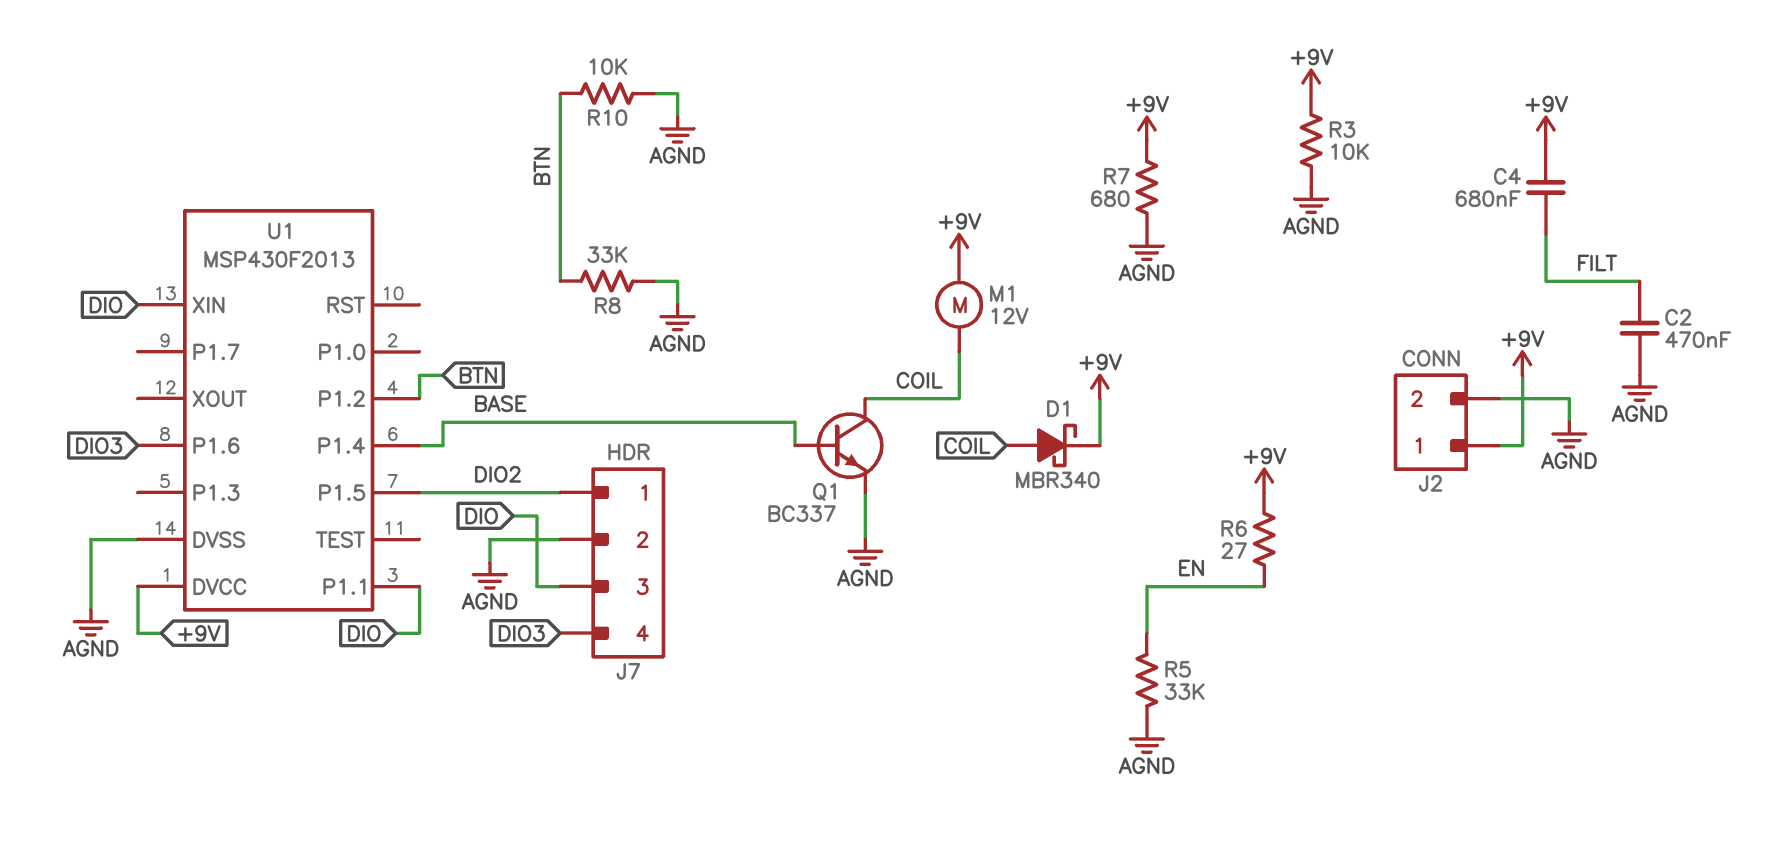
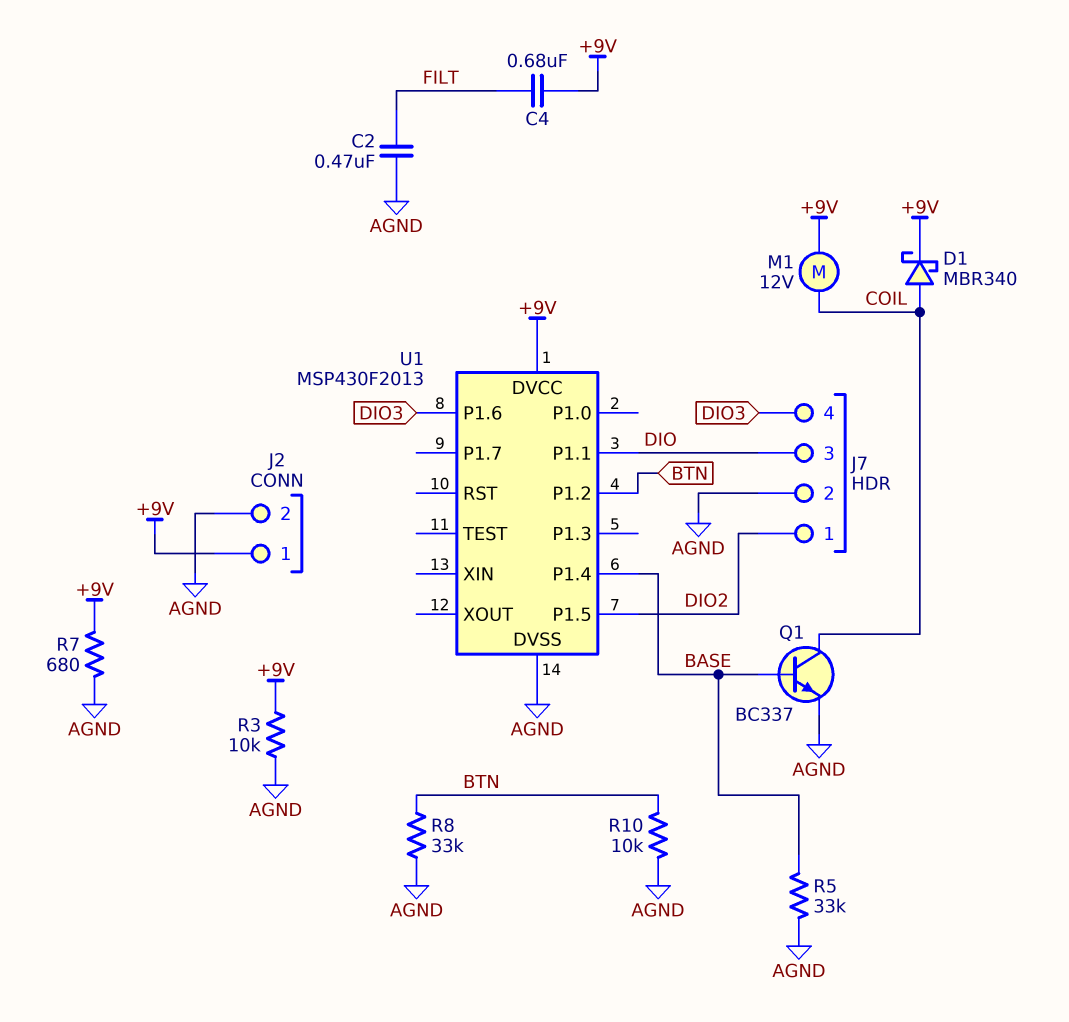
R5: 33k (AGND, EN) -> 33k (AGND, BASE)
R6: 27 (+9V, EN) -> none
U1 pin XIN: DIO -> none

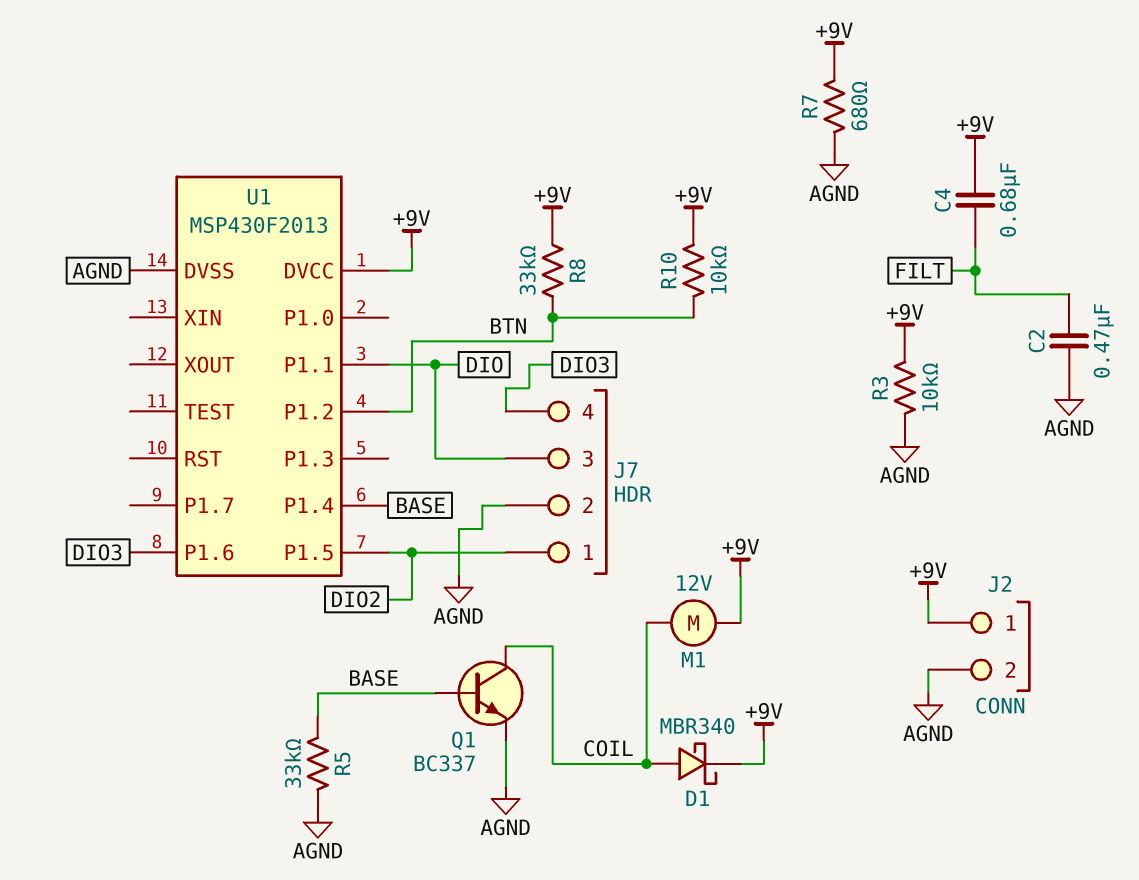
R8: 33k (AGND, BTN) -> 33k (+9V, BTN)
R10: 10k (AGND, BTN) -> 10k (+9V, BTN)

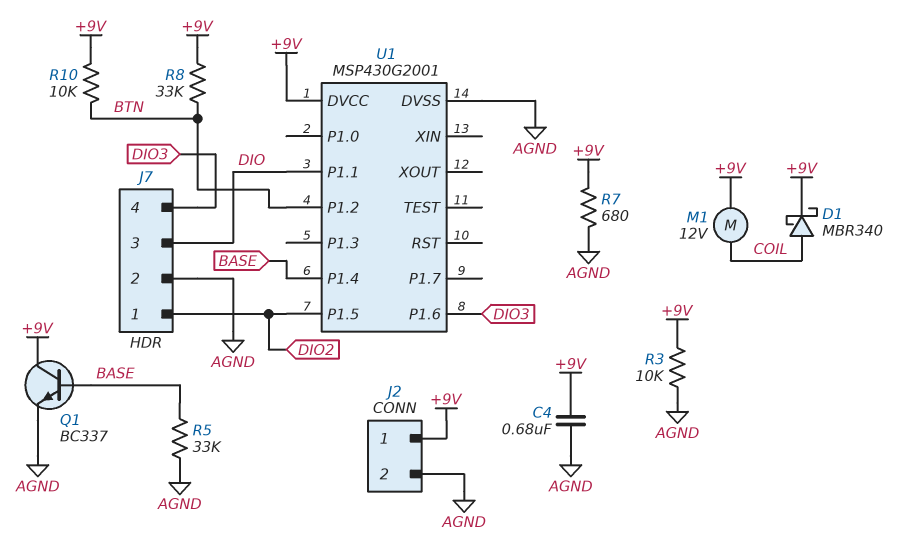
C2: 470nF (AGND, FILT) -> none
C4: 680nF (+9V, FILT) -> 680nF (+9V, AGND)
Q1: NPN BC337 (B BASE, C COIL, E AGND) -> NPN BC337 (B BASE, C +9V, E AGND)
U1: MSP430F2013 -> MSP430G2001

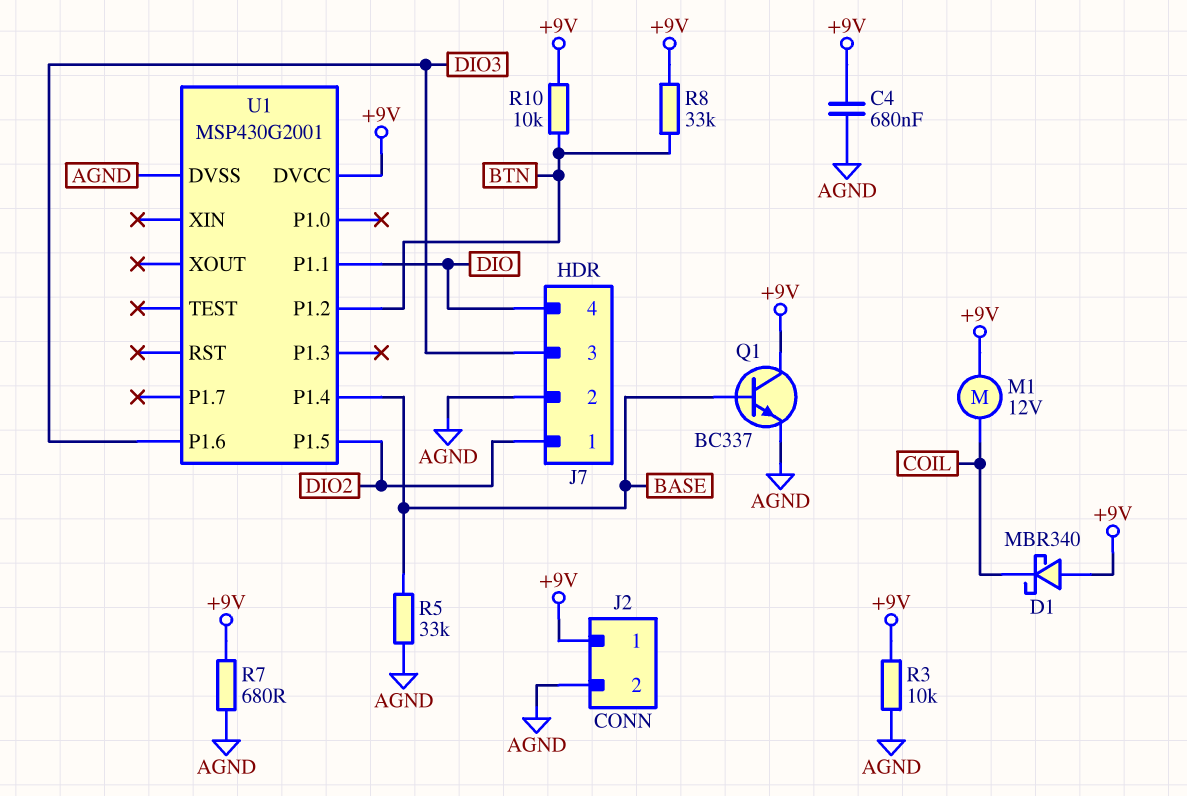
D1: schottky MBR340 (A COIL, K +9V) -> schottky MBR340 (A +9V, K COIL)
J7 pin 3: DIO -> DIO3
J7 pin 4: DIO3 -> DIO

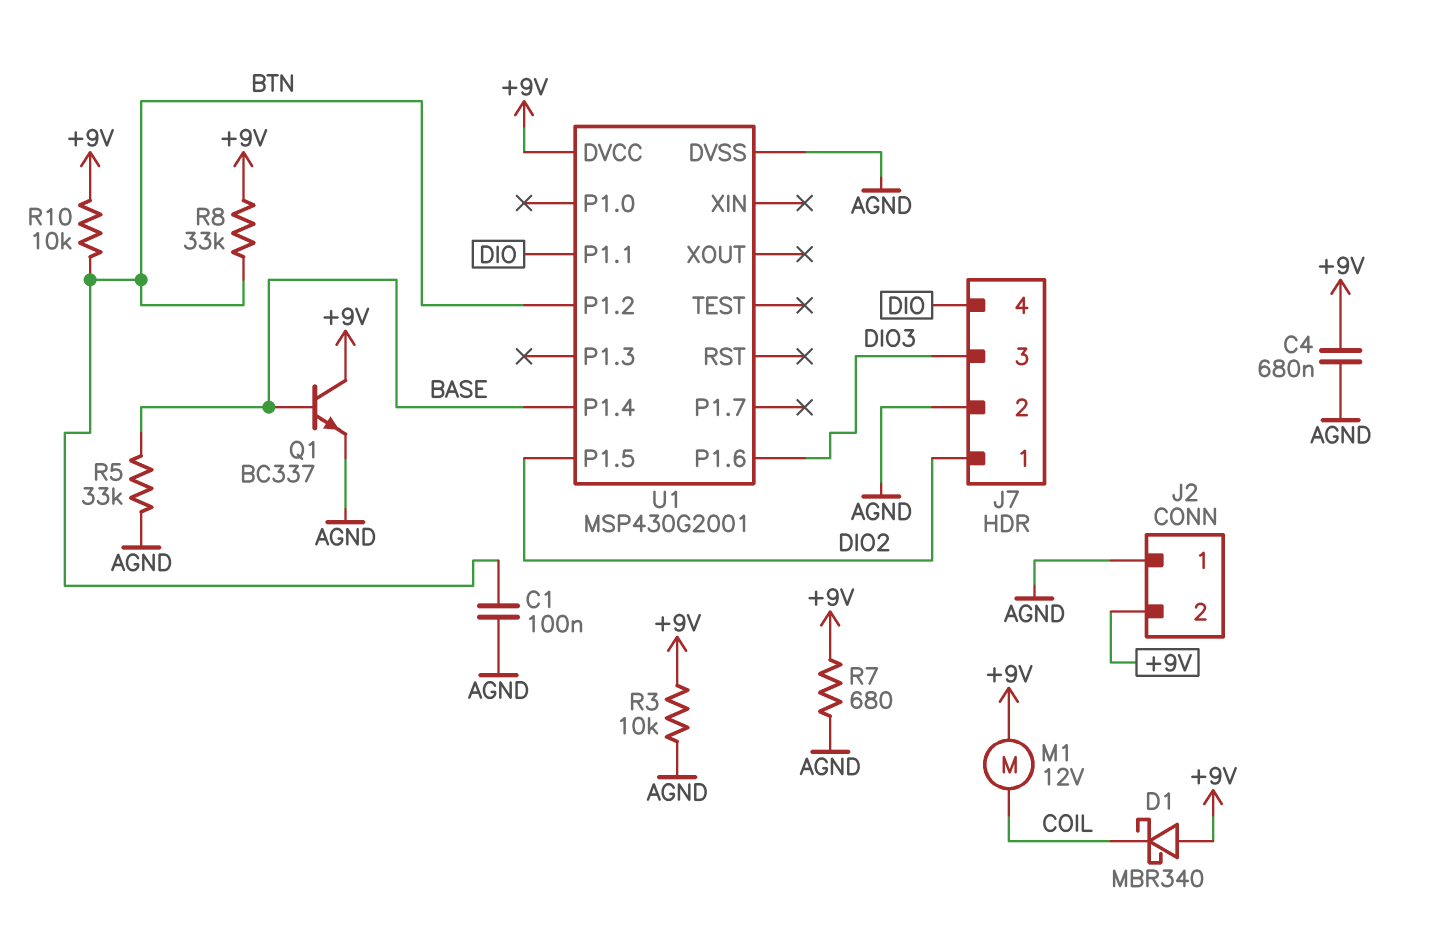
C1: none -> 100nF (AGND, BTN)
J2 pin 1: +9V -> AGND
J2 pin 2: AGND -> +9V

